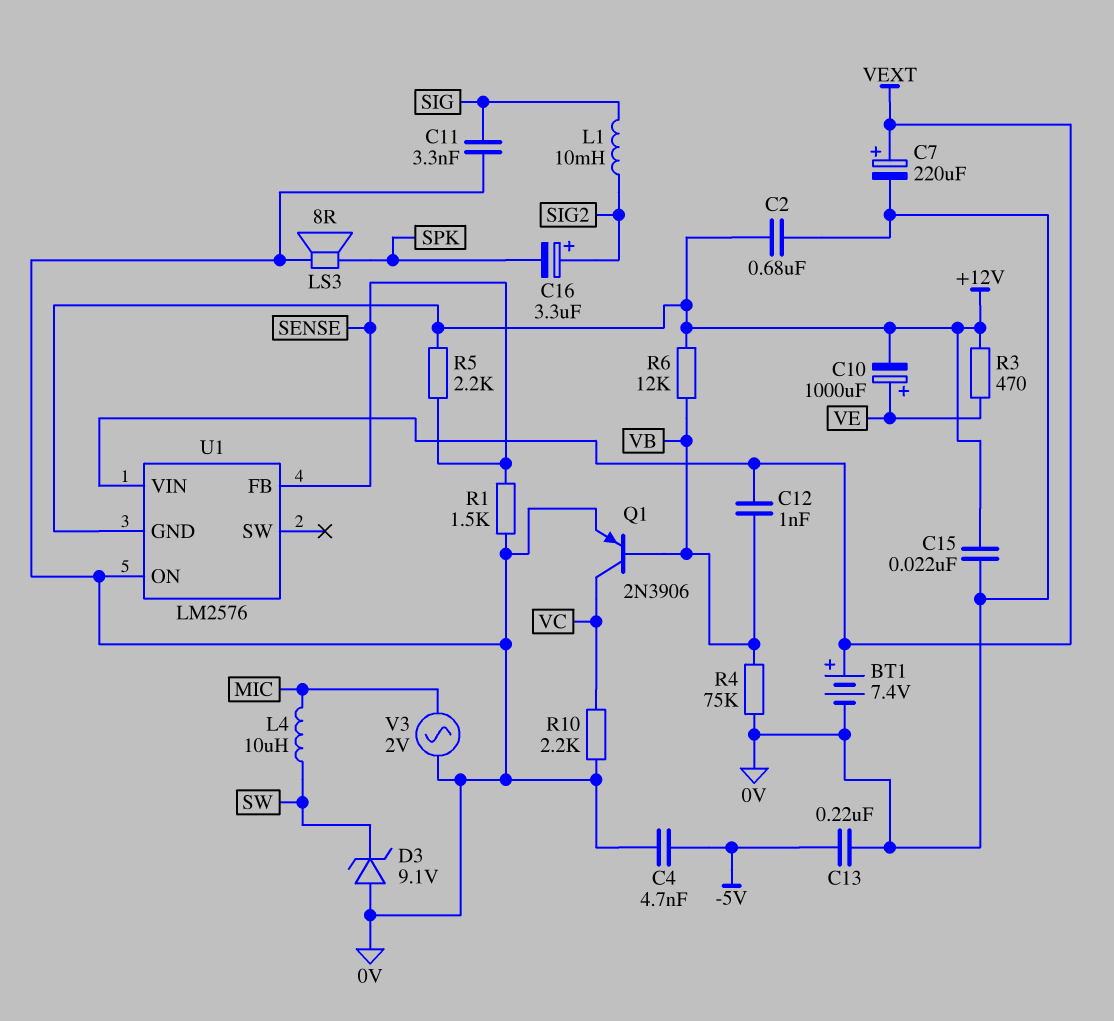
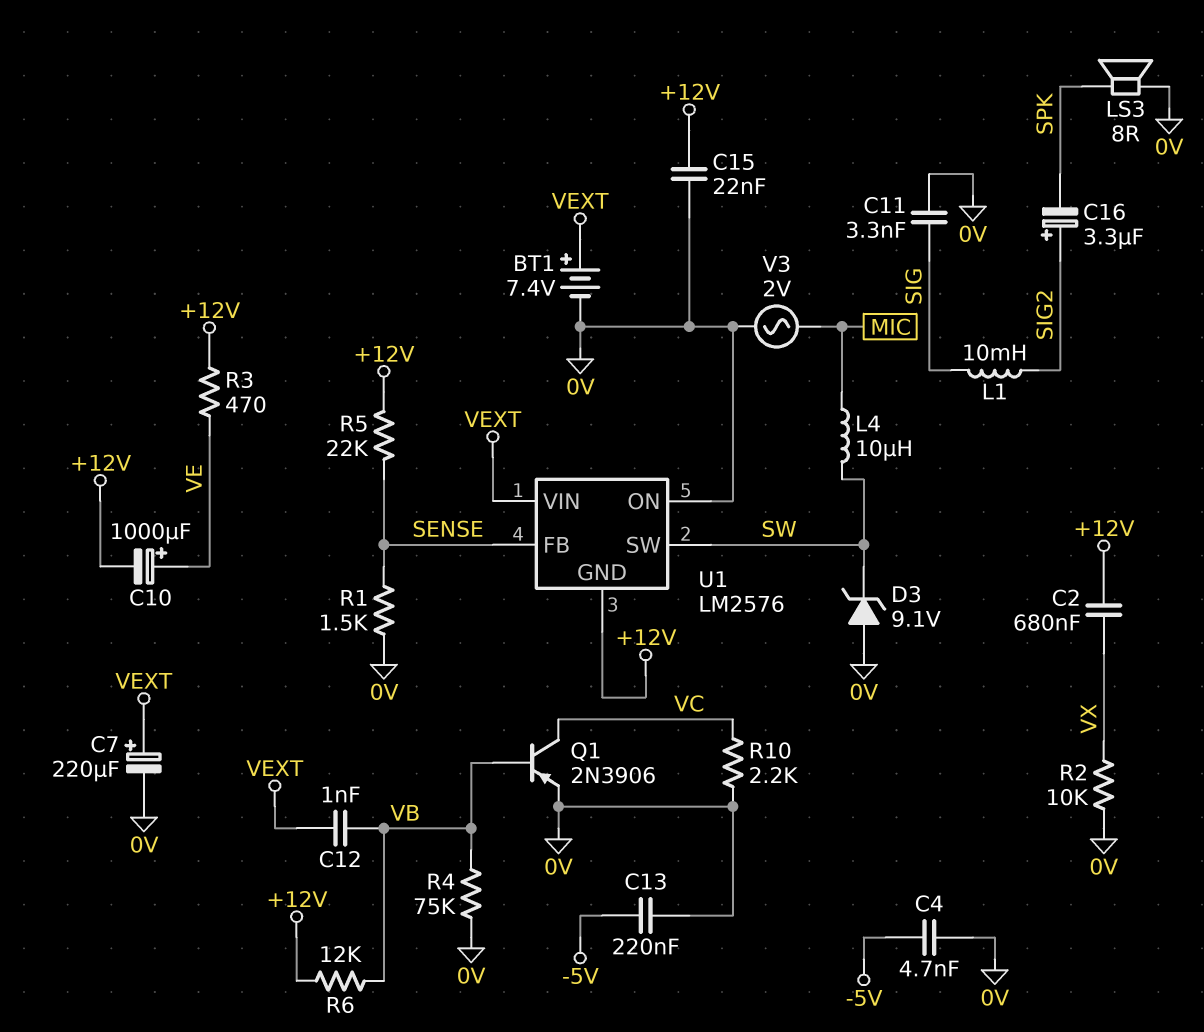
C2: 680nF (+12V, 0V) -> 680nF (+12V, VX)
R2: none -> 10k (0V, VX)
R5: 2.2k (+12V, SENSE) -> 22k (+12V, SENSE)
U1 pin SW: none -> SW

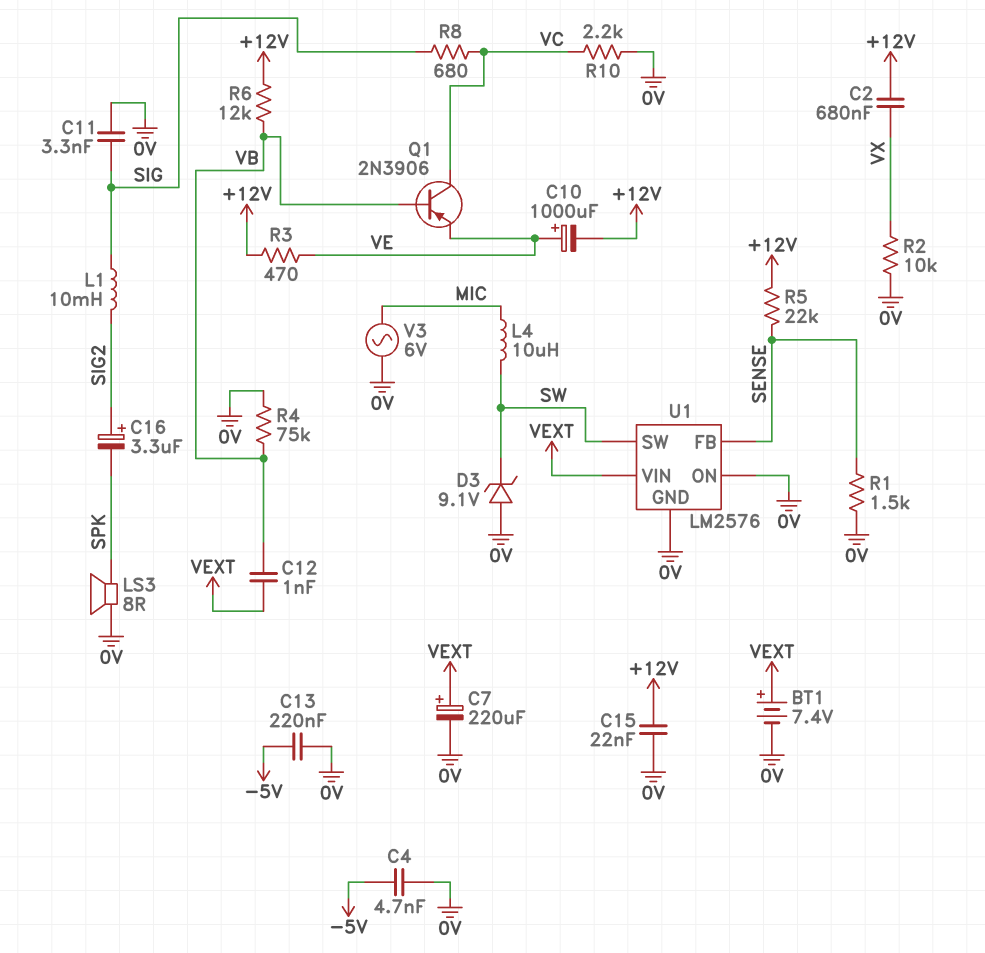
Q1: PNP 2N3906 (B VB, C VC, E 0V) -> PNP 2N3906 (B VB, C VC, E VE)
R8: none -> 680 (SIG, VC)
U1 pin GND: +12V -> 0V
V3: AC 2V (0V, MIC) -> AC 6V (0V, MIC)

